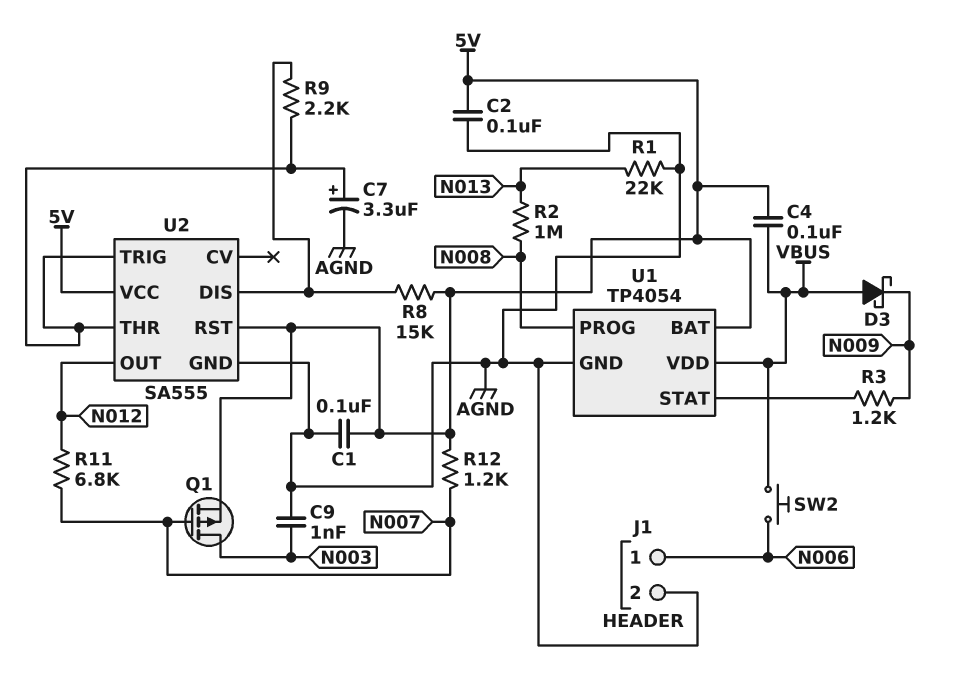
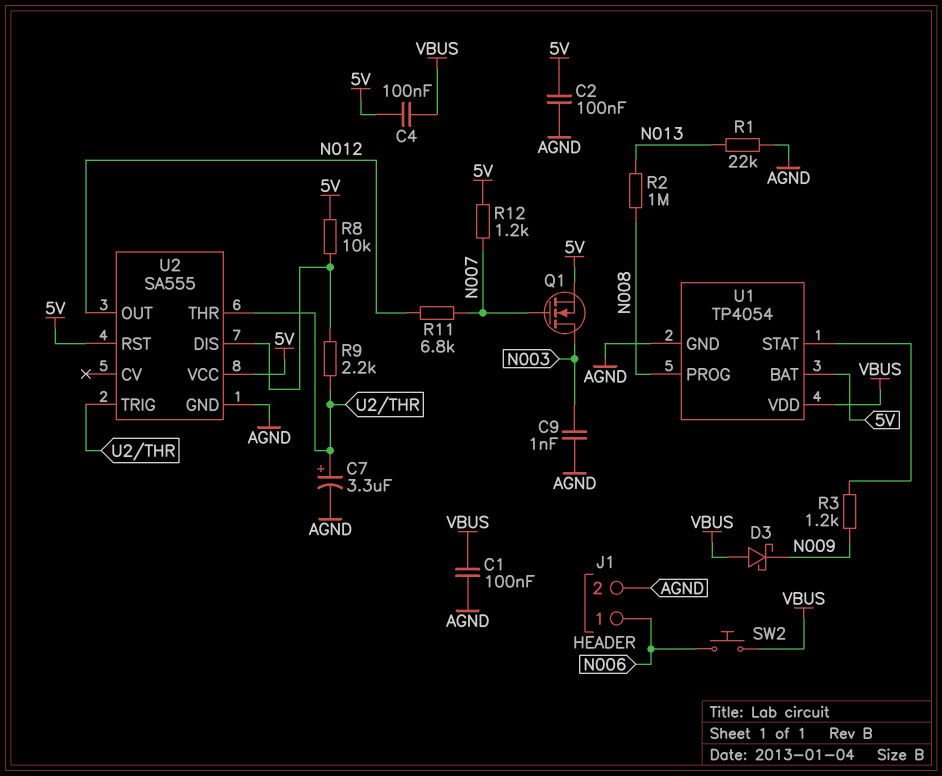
C1: 100nF (5V, AGND) -> 100nF (AGND, VBUS)
Q1: PMOS (G N007, D N003, S 5V) -> NMOS (G N007, D N003, S 5V)
R8: 15k (5V, U2/DIS) -> 10k (5V, U2/DIS)

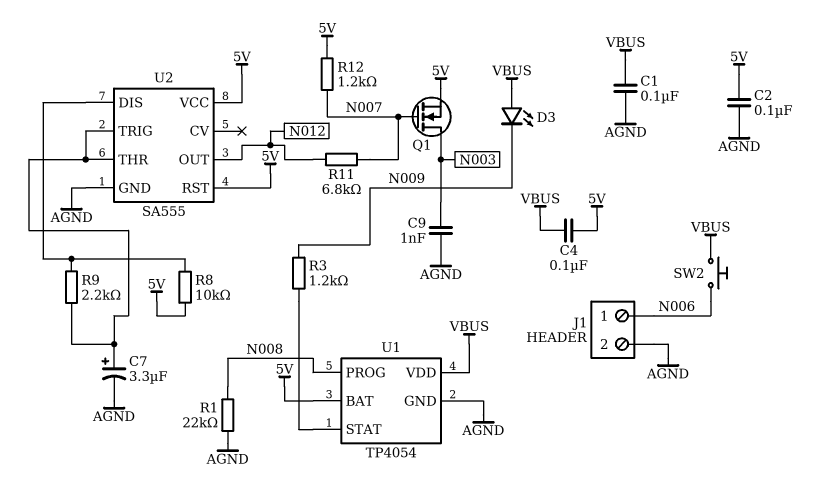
D3: schottky (A VBUS, K N009) -> LED (A VBUS, K N009)
R1: 22k (AGND, N013) -> 22k (AGND, N008)
R2: 1M (N008, N013) -> none

